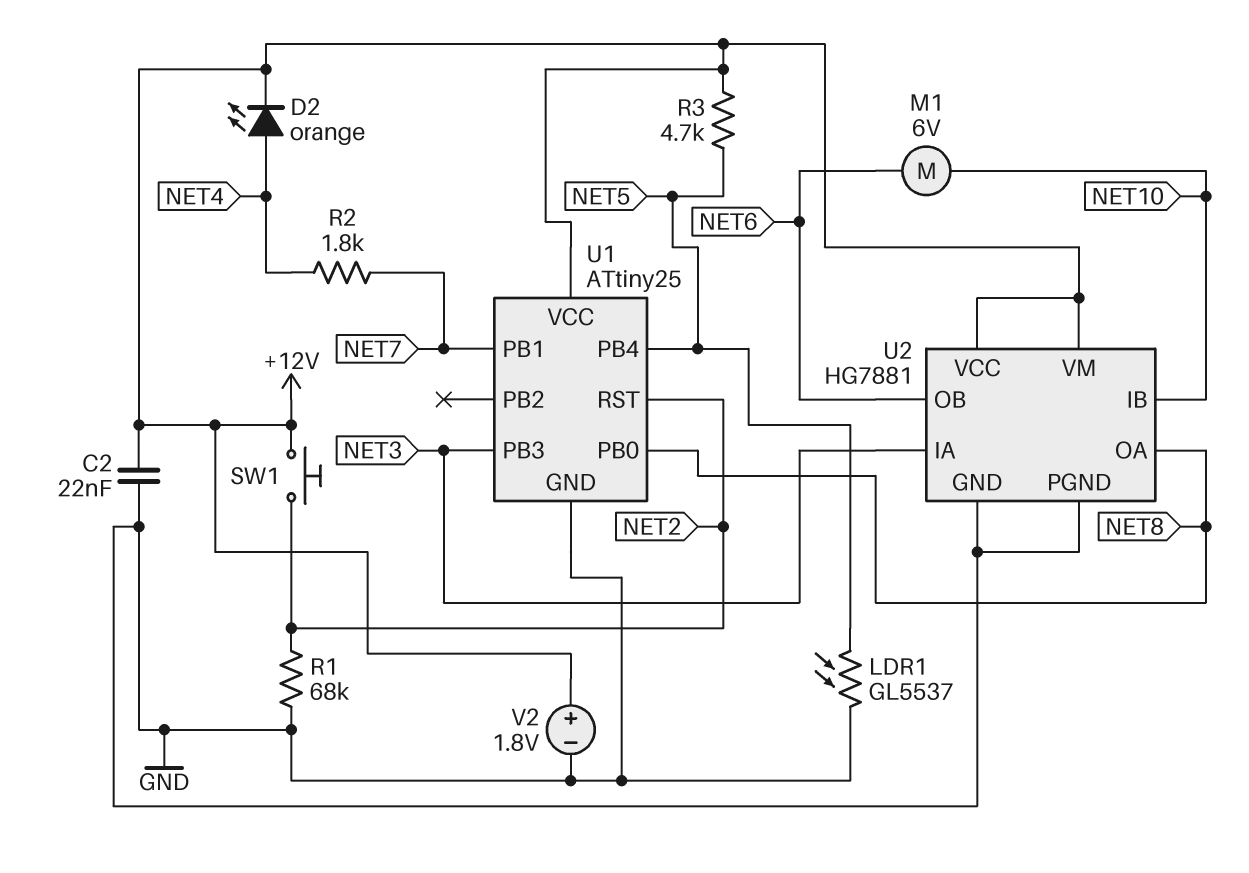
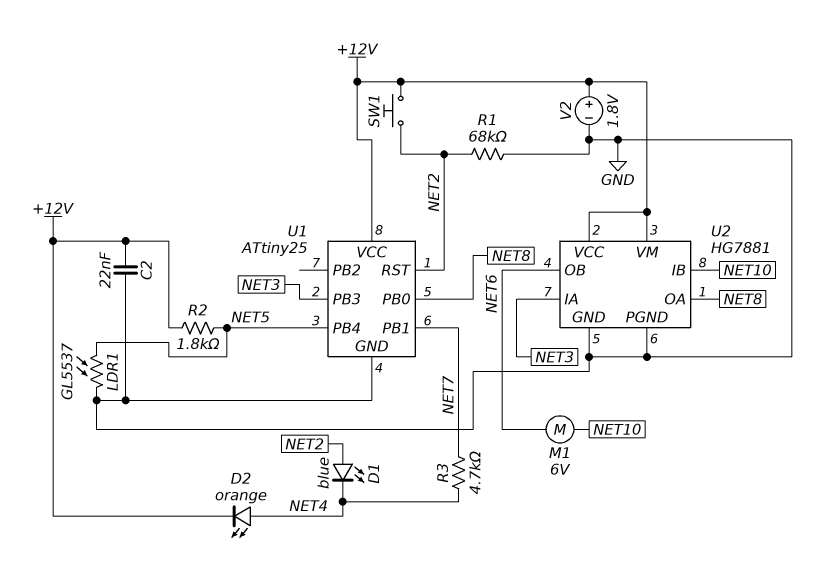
D1: none -> LED blue (A NET2, K NET4)
R2: 1.8k (NET4, NET7) -> 1.8k (+12V, NET5)
R3: 4.7k (+12V, NET5) -> 4.7k (NET4, NET7)

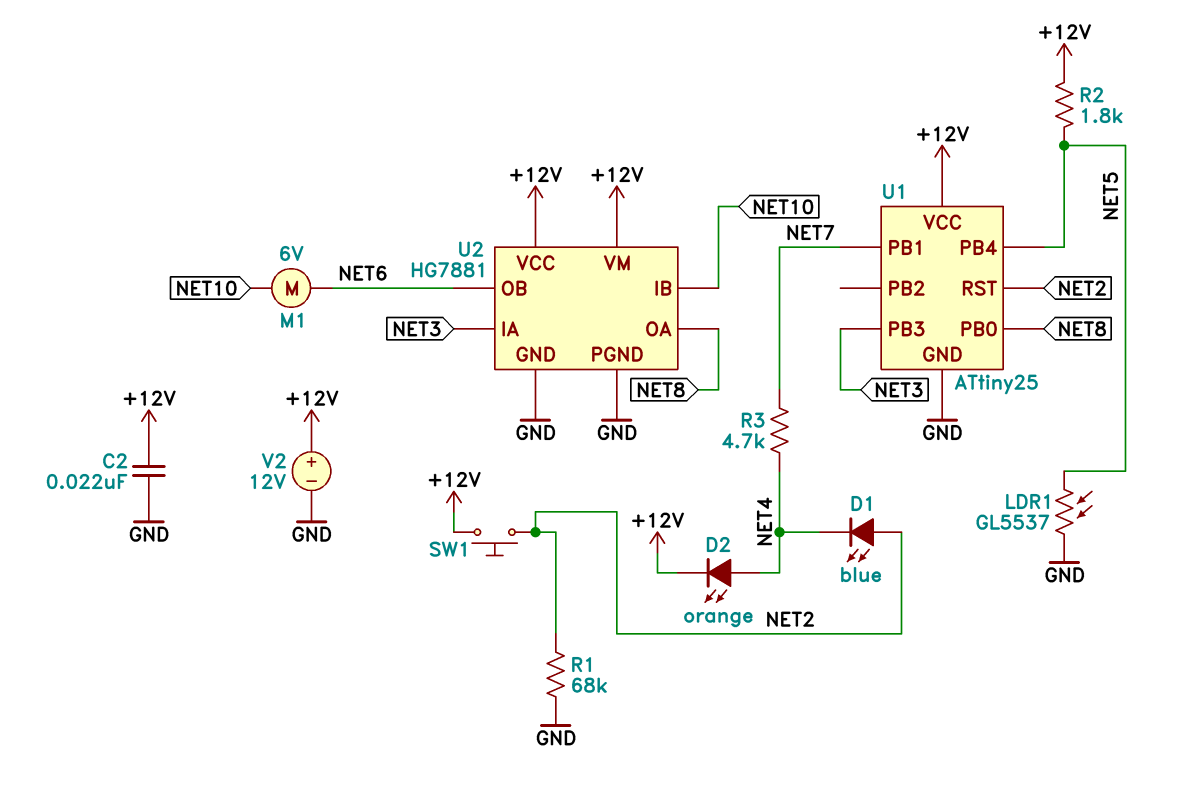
V2: 1.8V (plus +12V, minus GND) -> 12V (plus +12V, minus GND)

